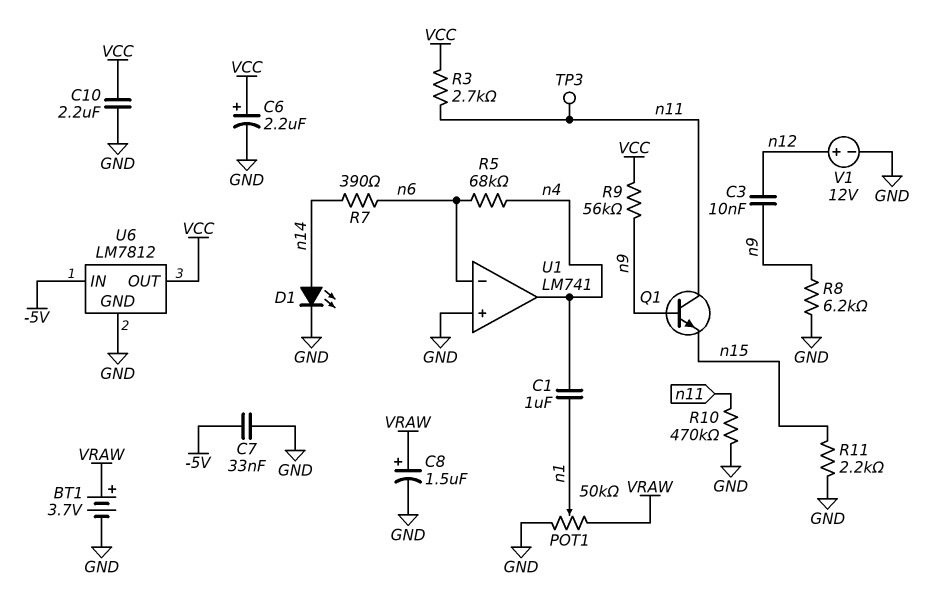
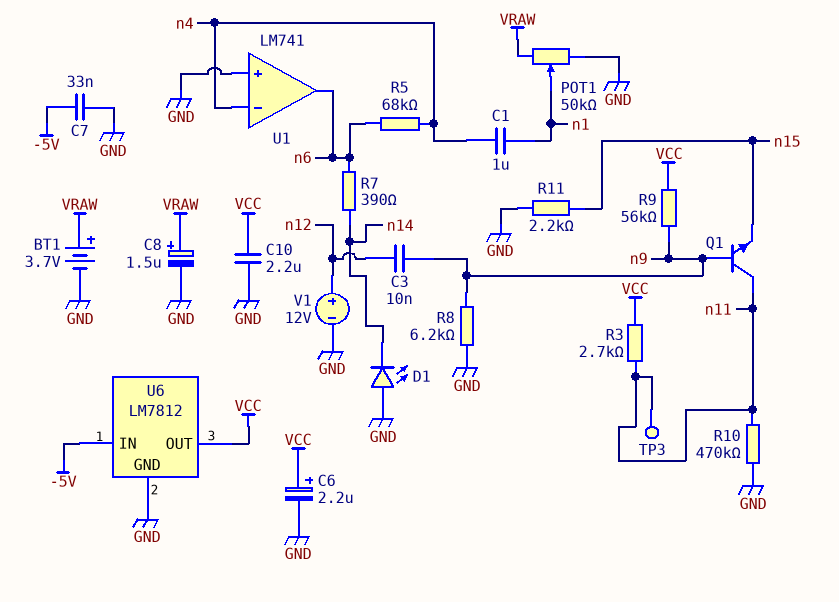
D1: LED (A n14, K GND) -> LED (A GND, K n14)
U1 pin in-: n6 -> n4
U1 pin out: n4 -> n6

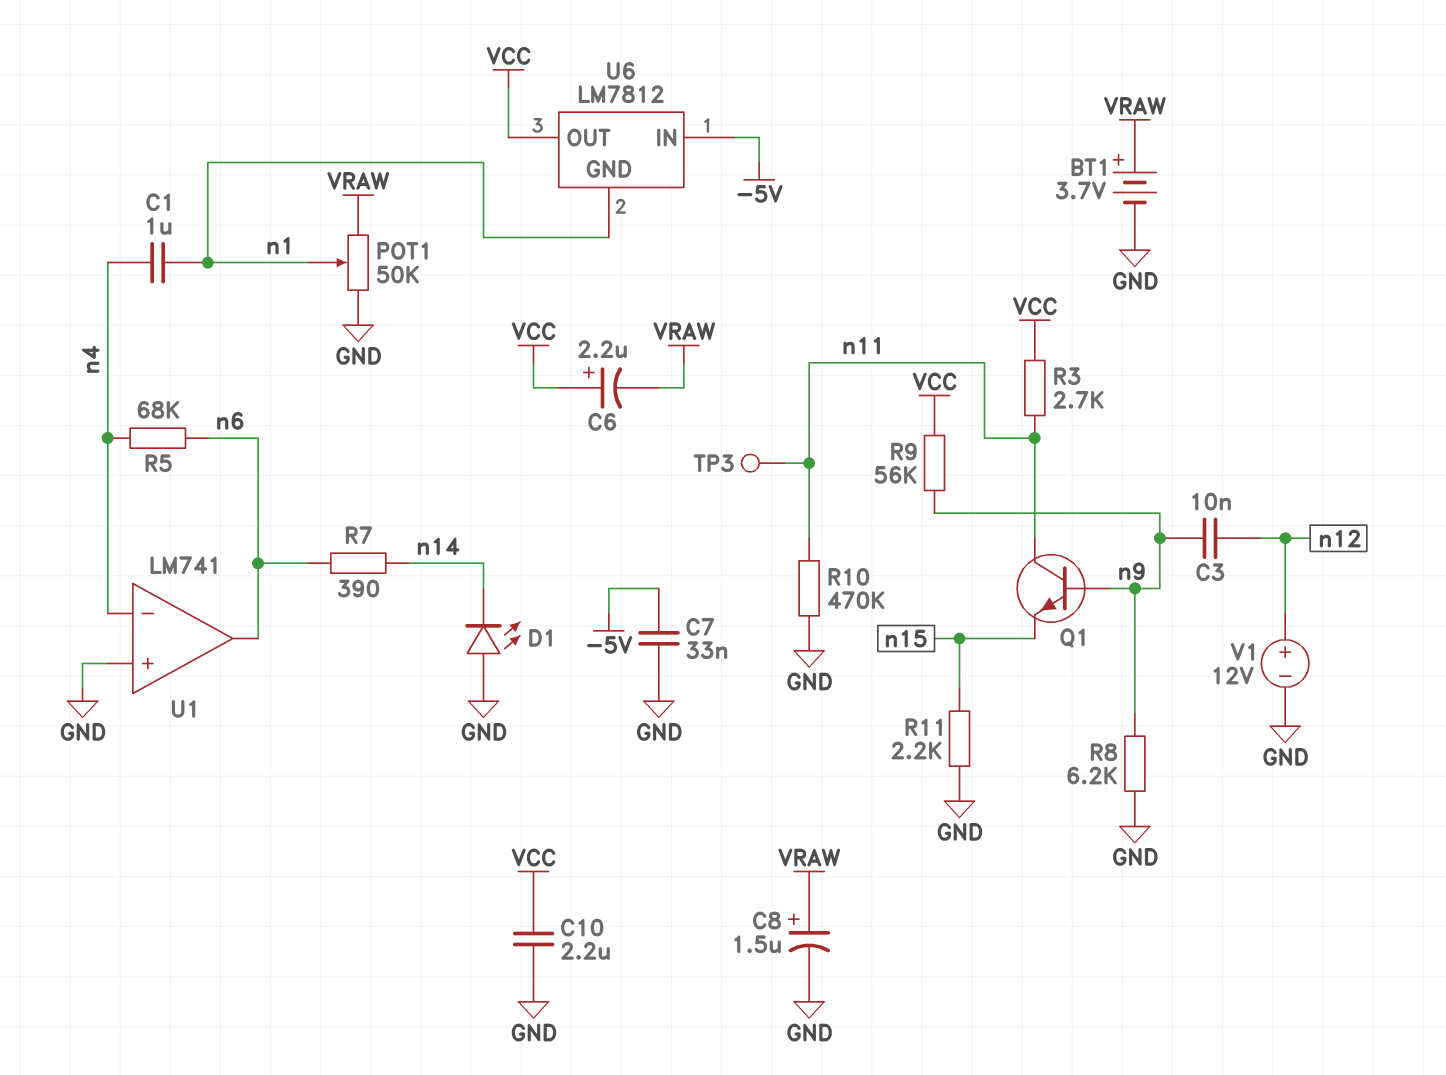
C6: 2.2uF (plus VCC, minus GND) -> 2.2uF (plus VCC, minus VRAW)
U6 pin GND: GND -> n1

